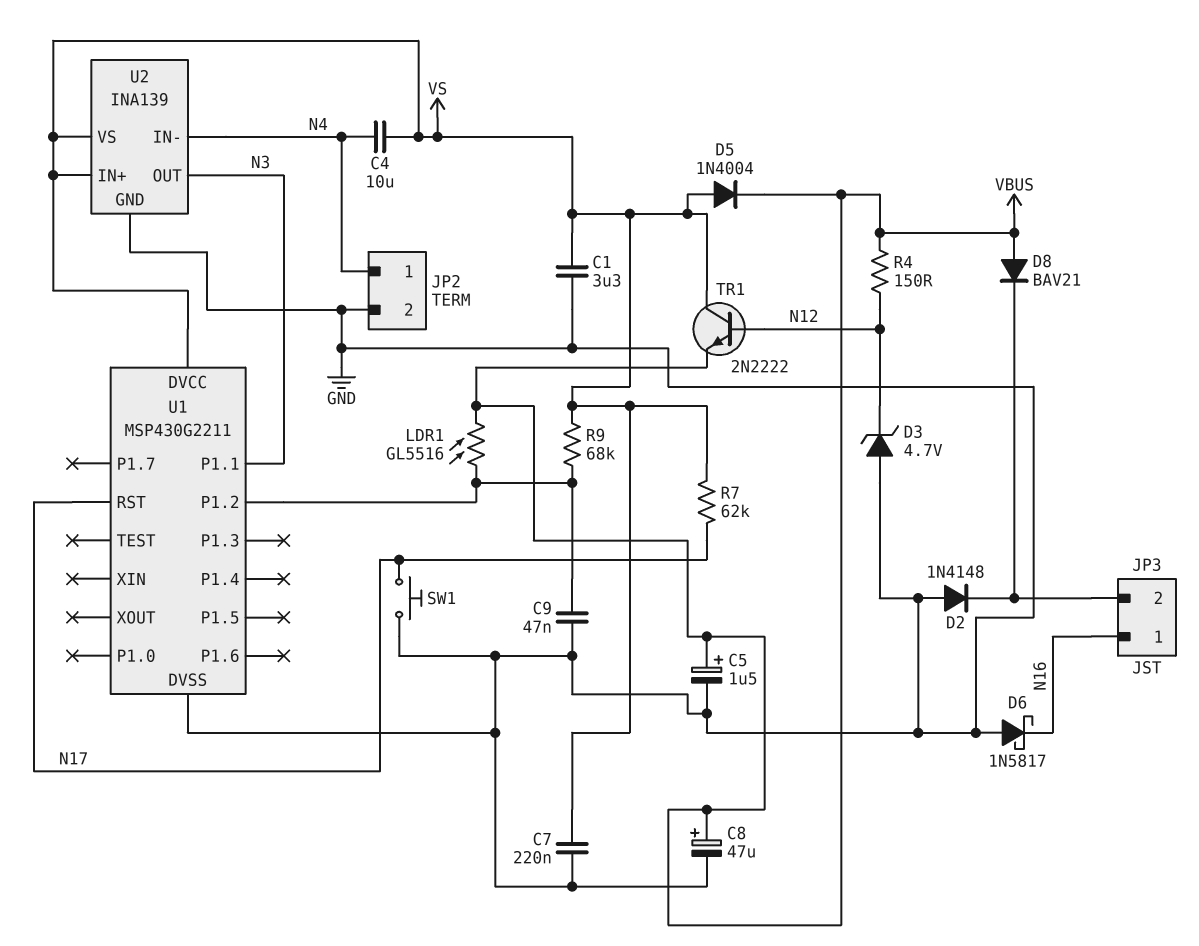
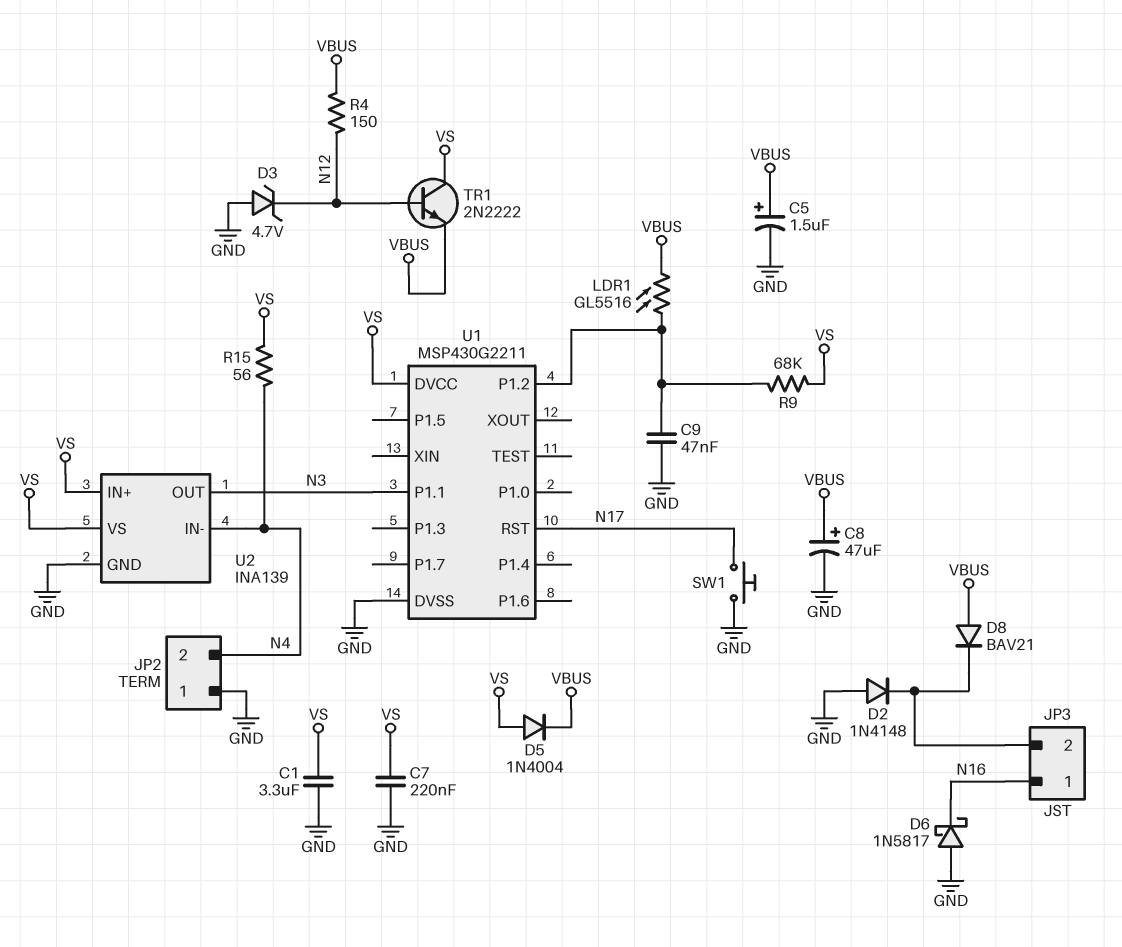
C4: 10uF (N4, VS) -> none
JP2 pin 1: N4 -> GND
JP2 pin 2: GND -> N4
R7: 62k (N17, VS) -> none
R15: none -> 56 (N4, VS)

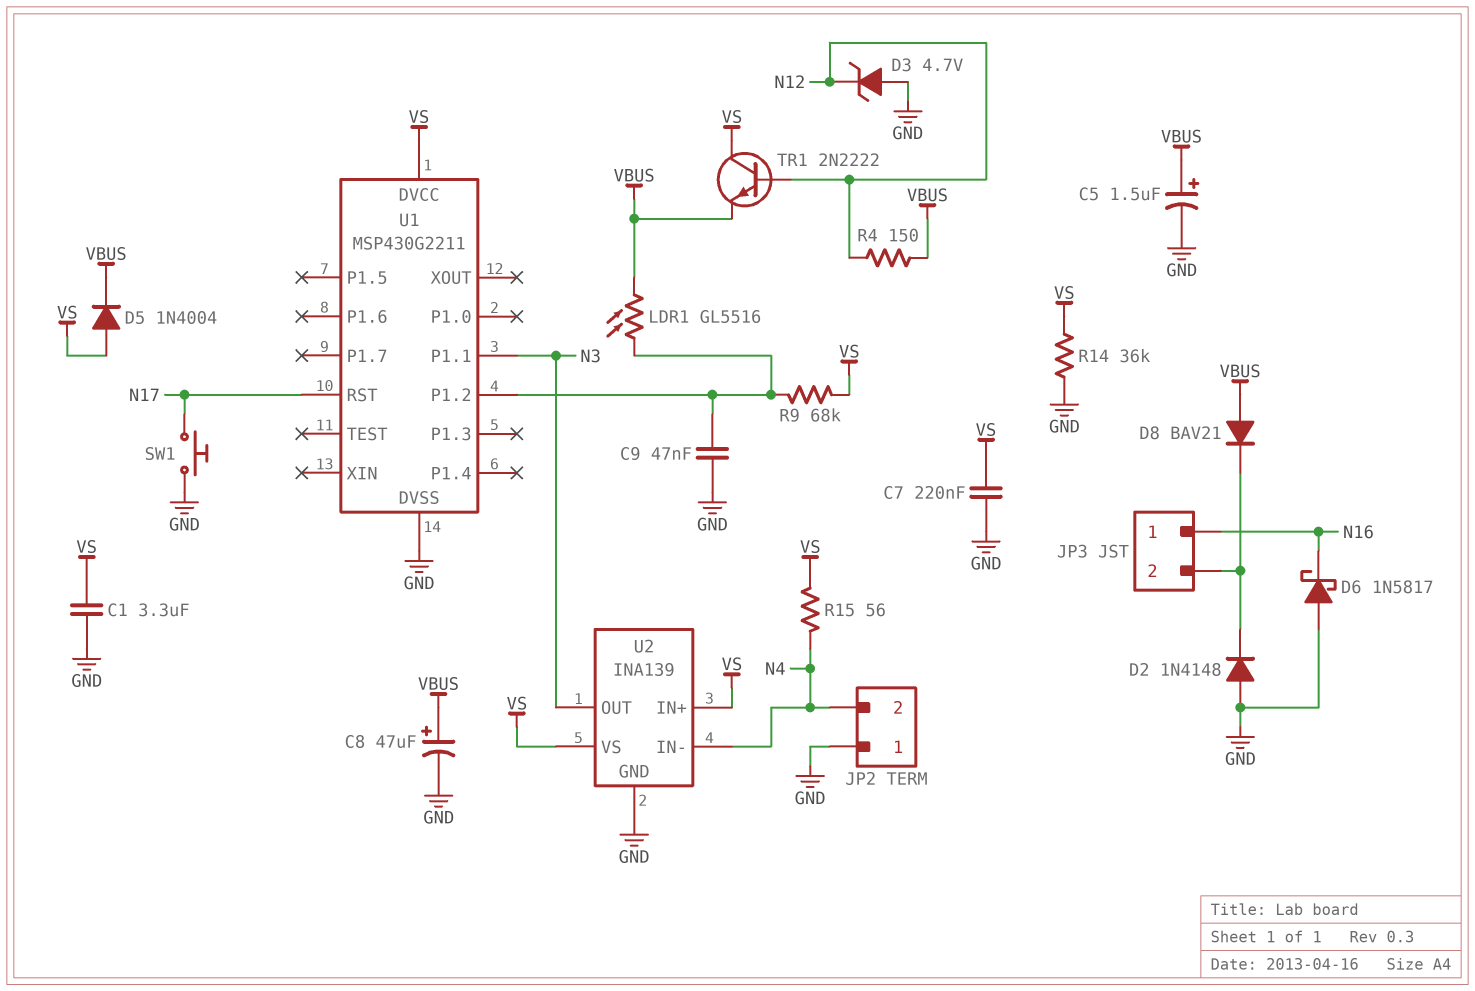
R14: none -> 36k (GND, VS)

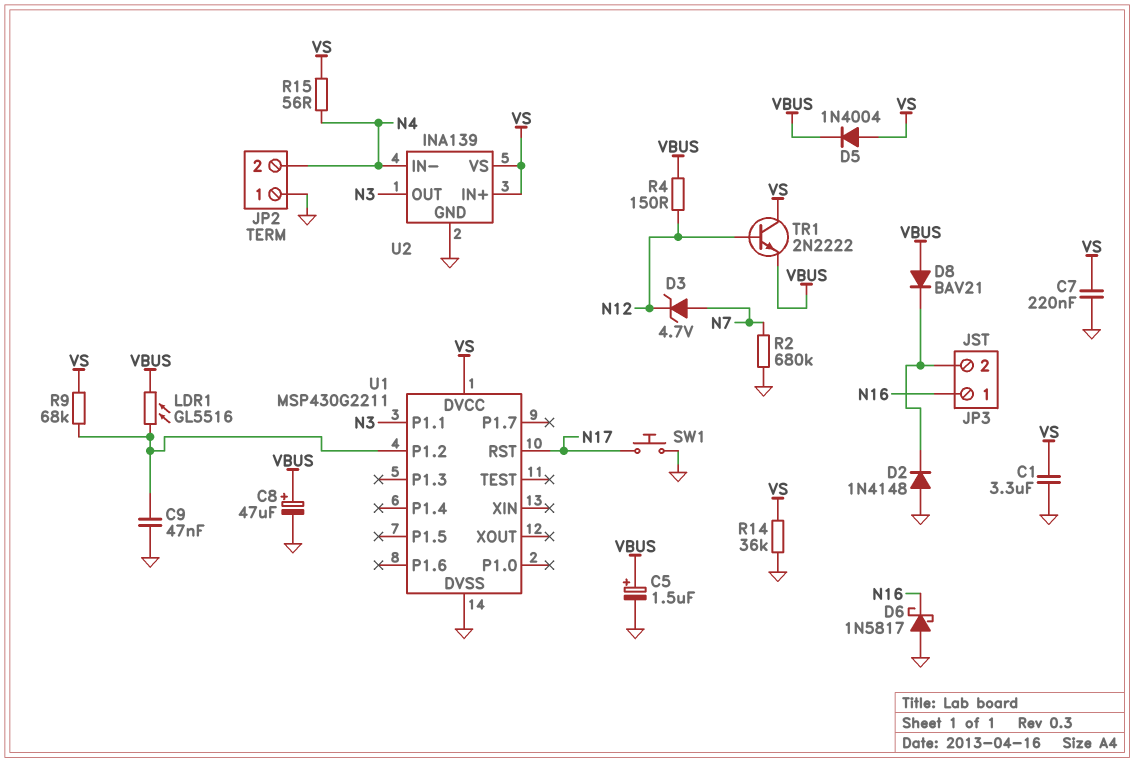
D3: zener 4.7V (A GND, K N12) -> zener 4.7V (A N7, K N12)
R2: none -> 680k (GND, N7)

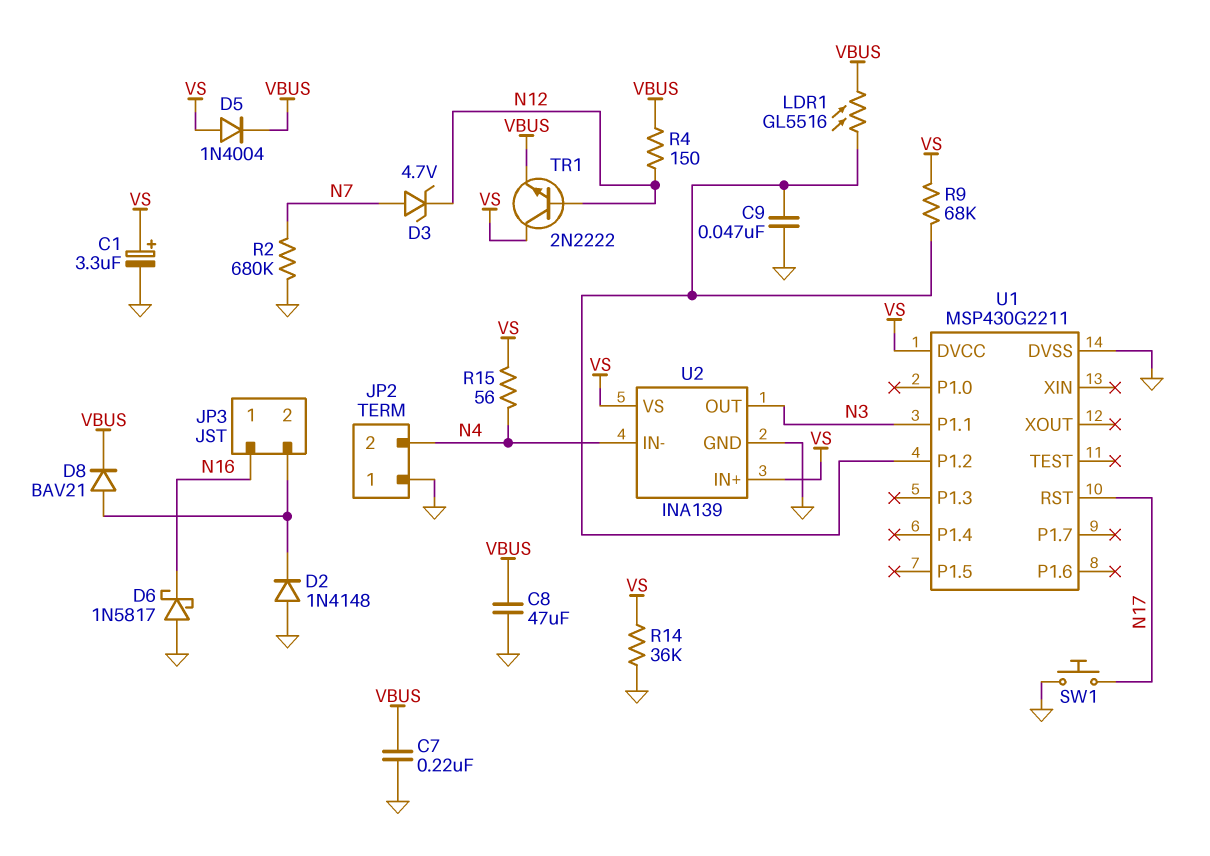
C1: 3.3uF (GND, VS) -> 3.3uF (plus VS, minus GND)
C5: 1.5uF (plus VBUS, minus GND) -> none
C7: 220nF (GND, VS) -> 220nF (GND, VBUS)
C8: 47uF (plus VBUS, minus GND) -> 47uF (GND, VBUS)
D8: diode BAV21 (A VBUS, K JP3/2) -> diode BAV21 (A JP3/2, K VBUS)

